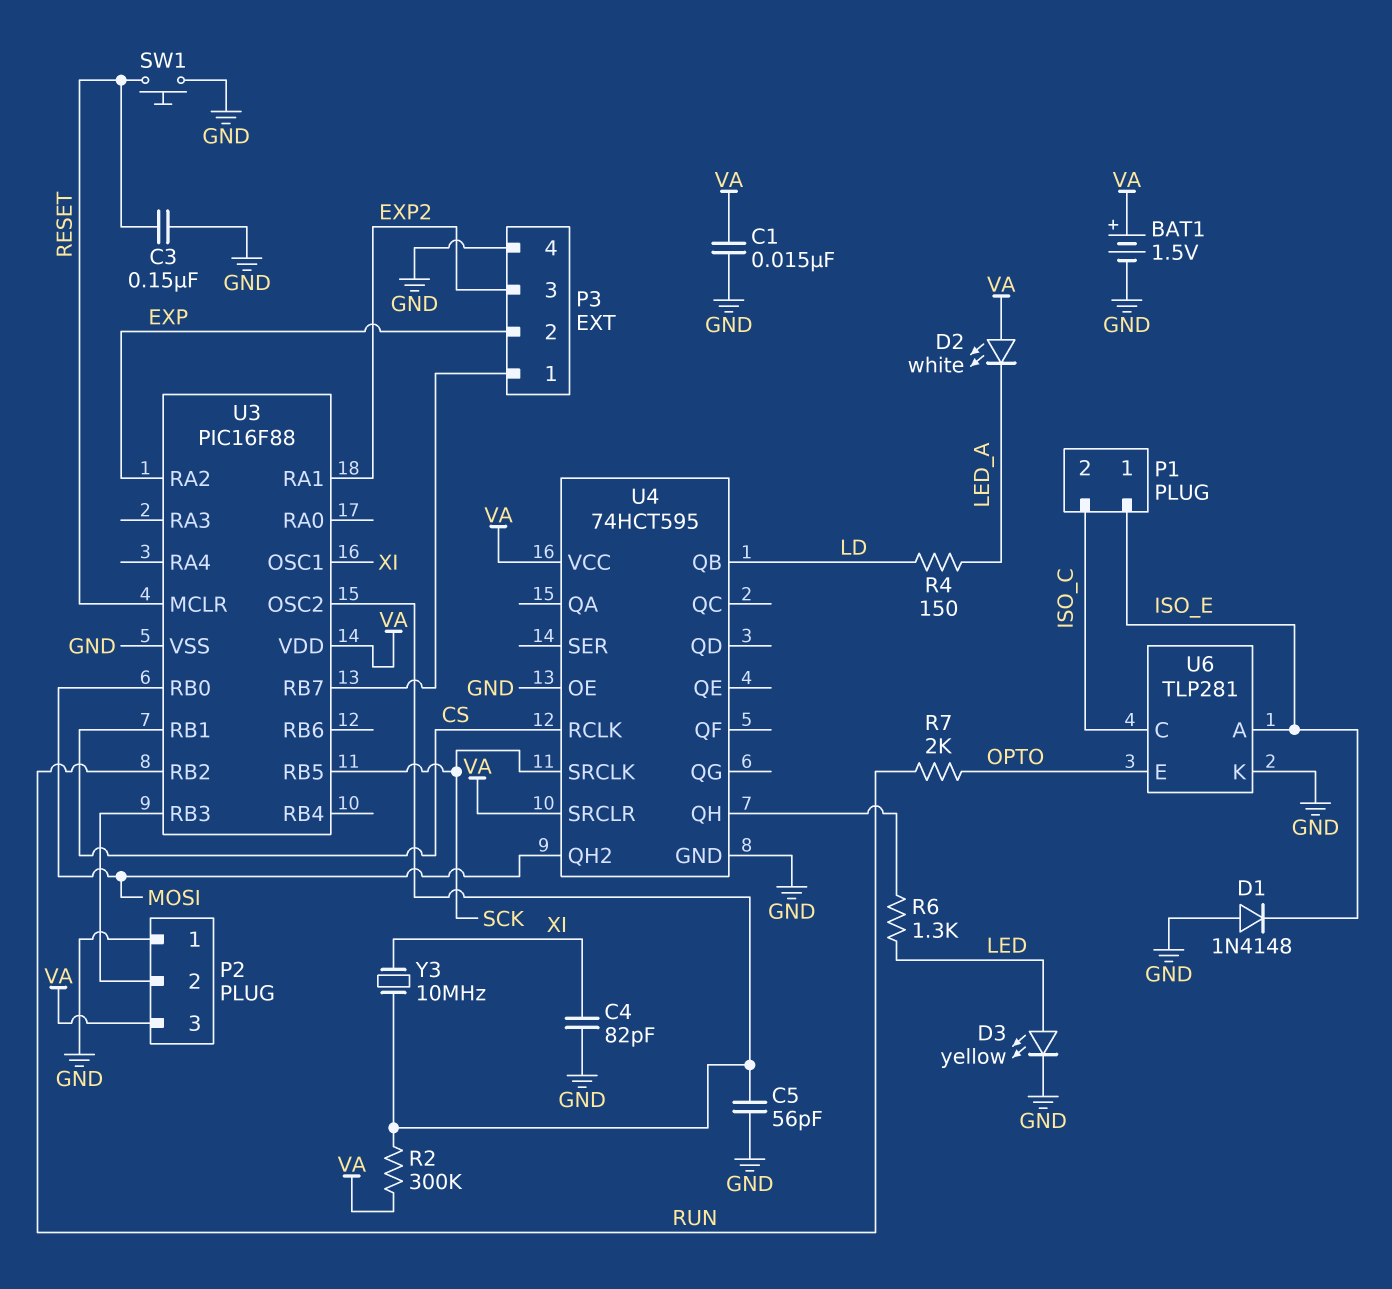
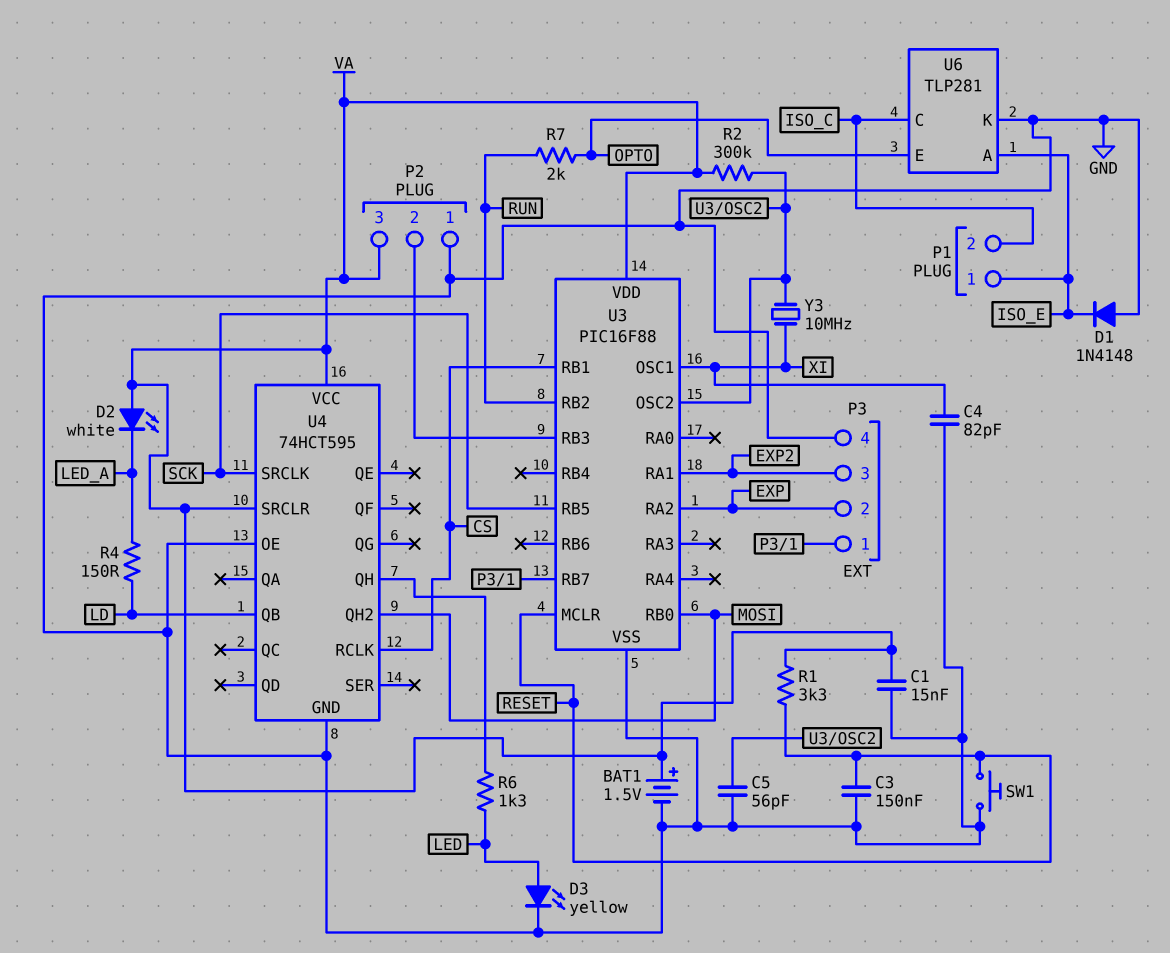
R1: none -> 3.3k (RESET, VA)

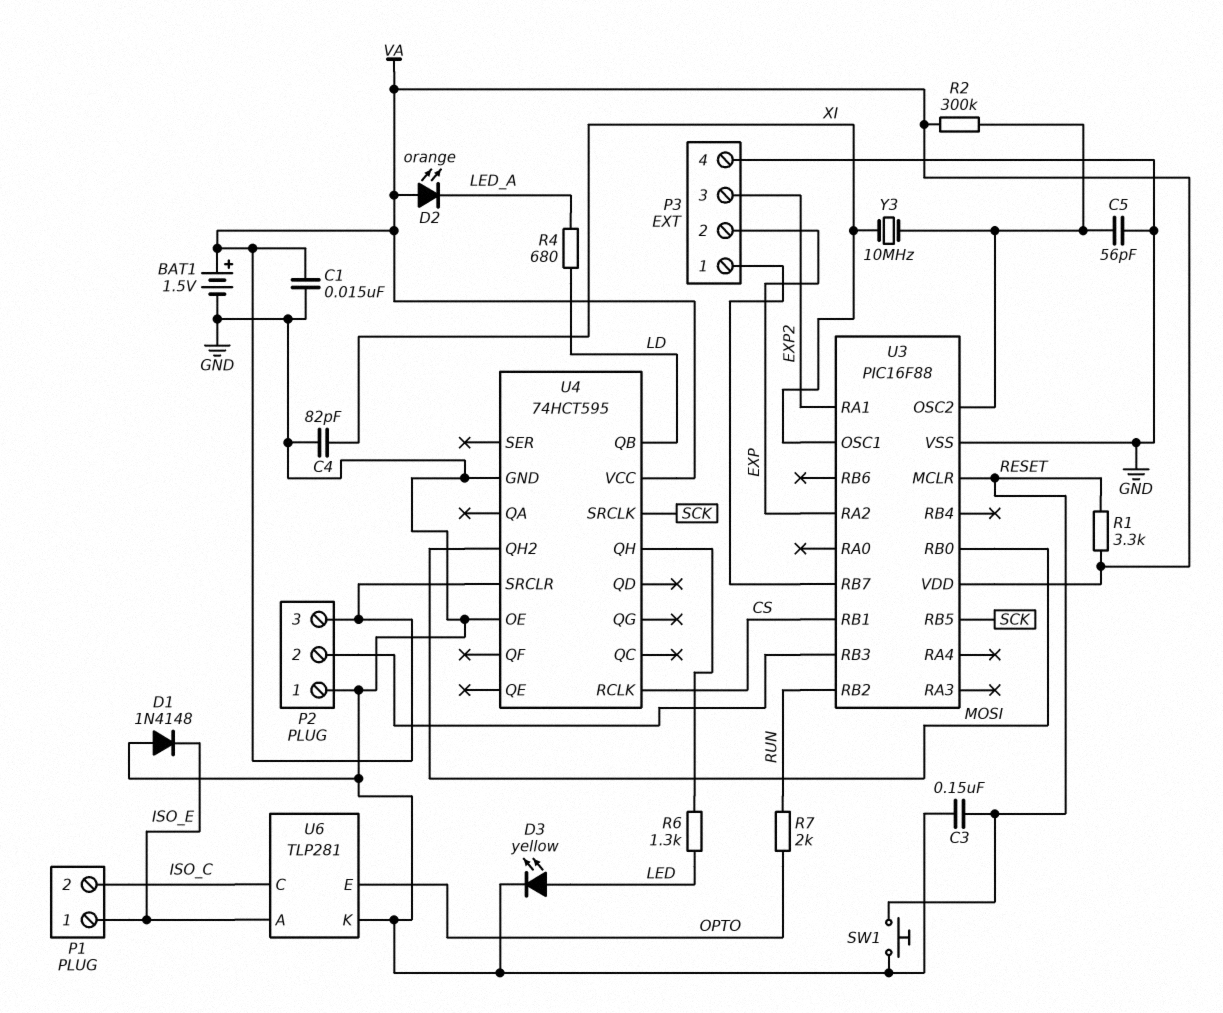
D2: LED white (A VA, K LED_A) -> LED orange (A VA, K LED_A)
R4: 150 (LD, LED_A) -> 680 (LD, LED_A)

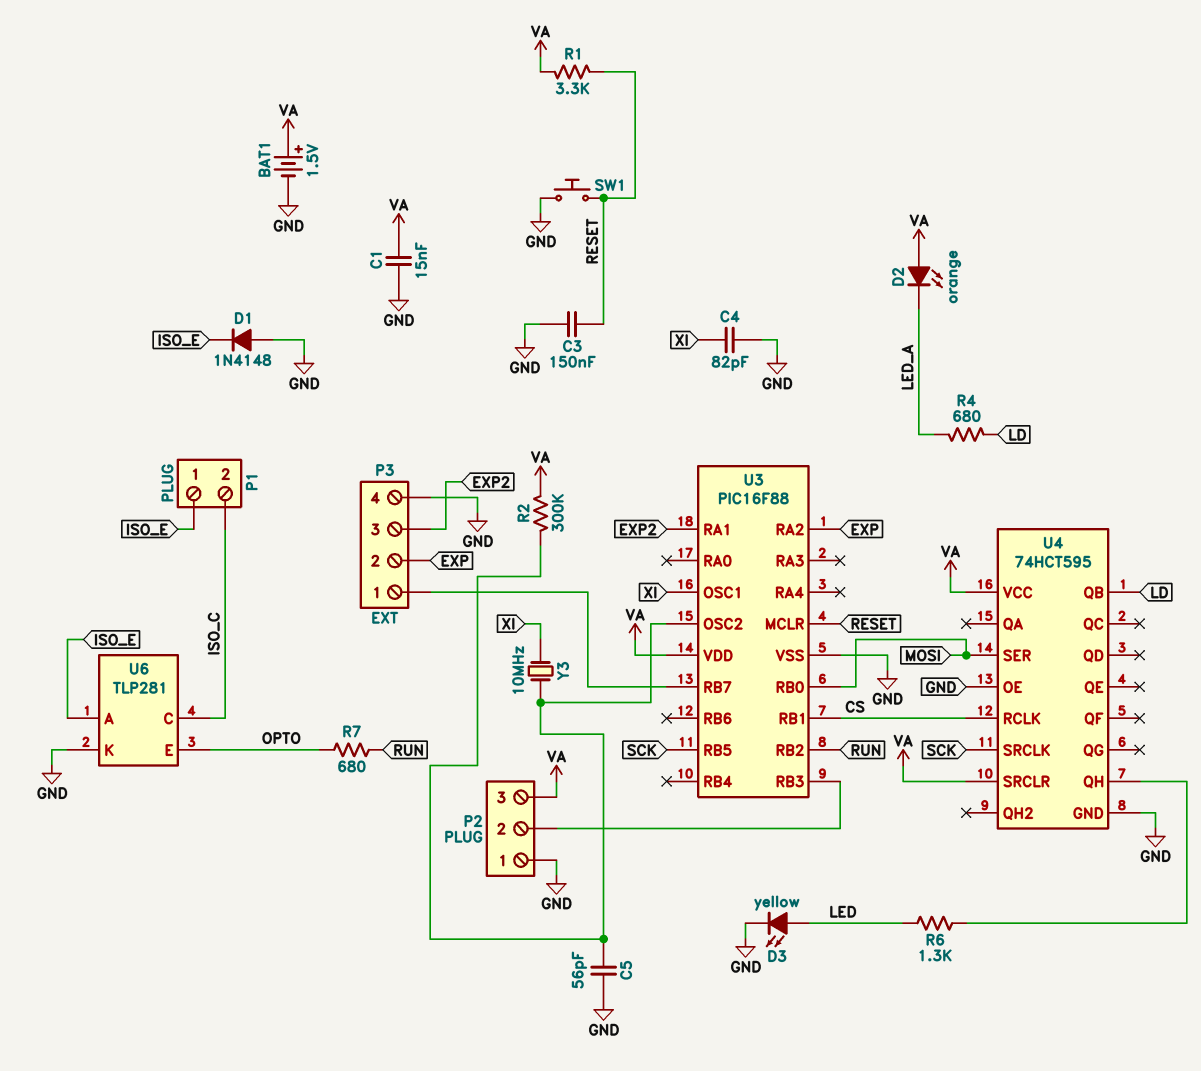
R7: 2k (OPTO, RUN) -> 680 (OPTO, RUN)
U4 pin QH2: MOSI -> none
U4 pin SER: none -> MOSI

